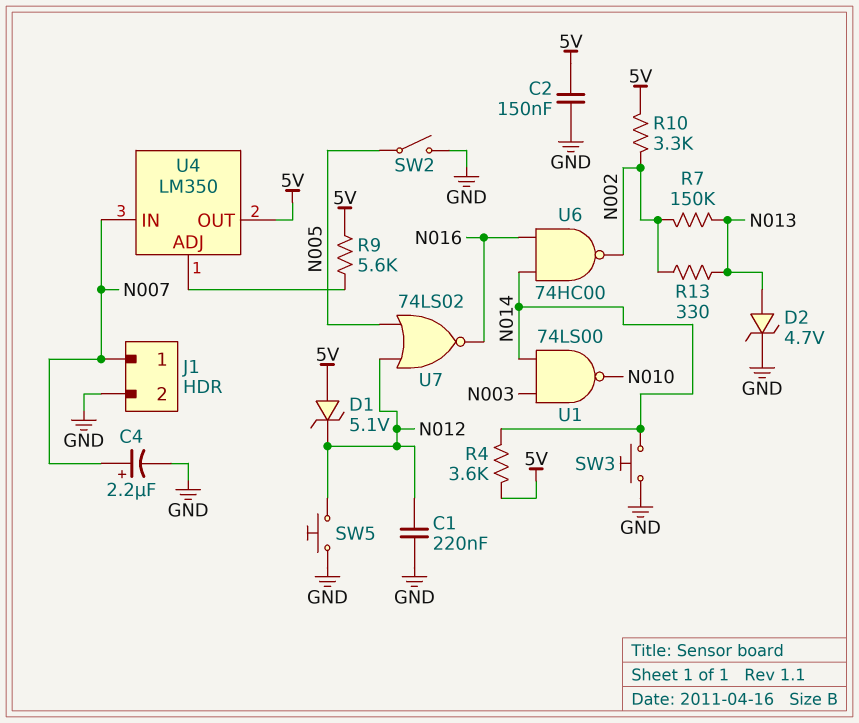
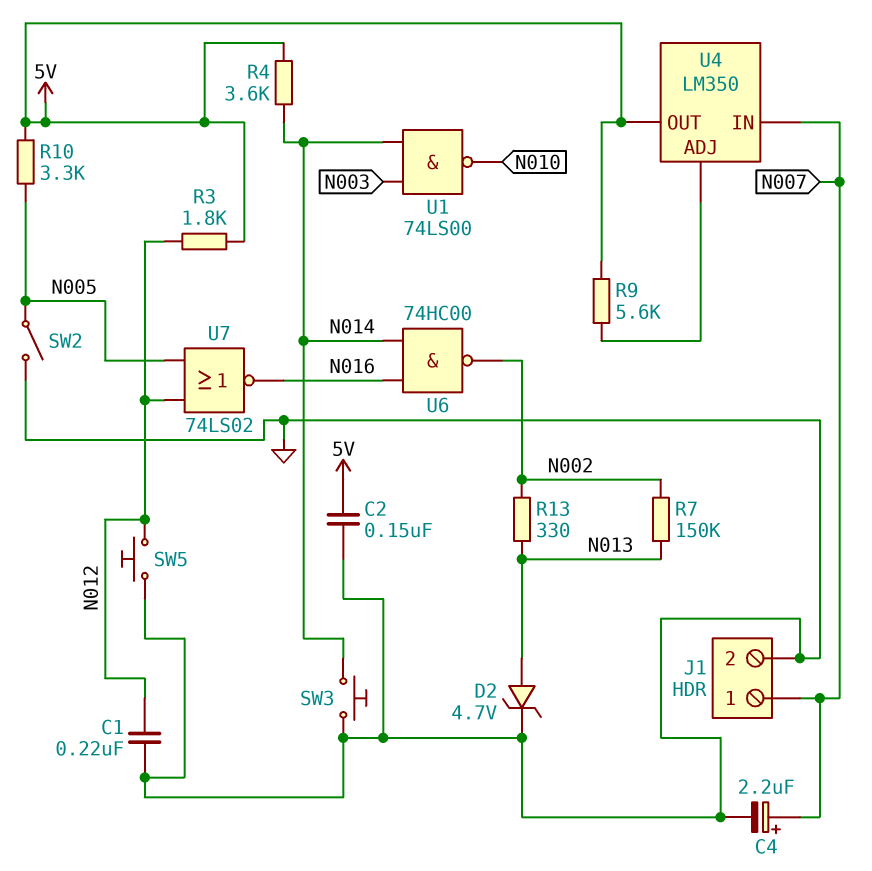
D1: zener 5.1V (A 5V, K N012) -> none
R3: none -> 1.8k (5V, N012)
R10: 3.3k (5V, N002) -> 3.3k (5V, N005)

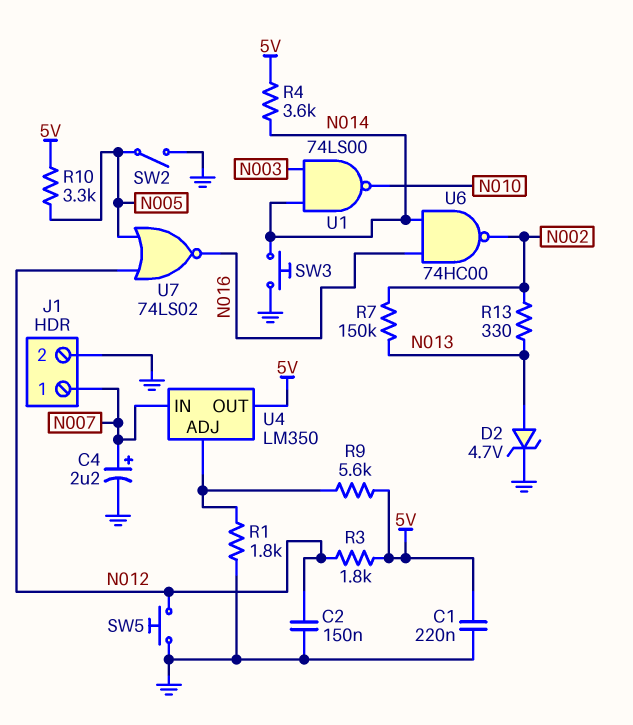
C1: 220nF (GND, N012) -> 220nF (5V, GND)
C2: 150nF (5V, GND) -> 150nF (GND, N012)
R1: none -> 1.8k (GND, U4/ADJ)

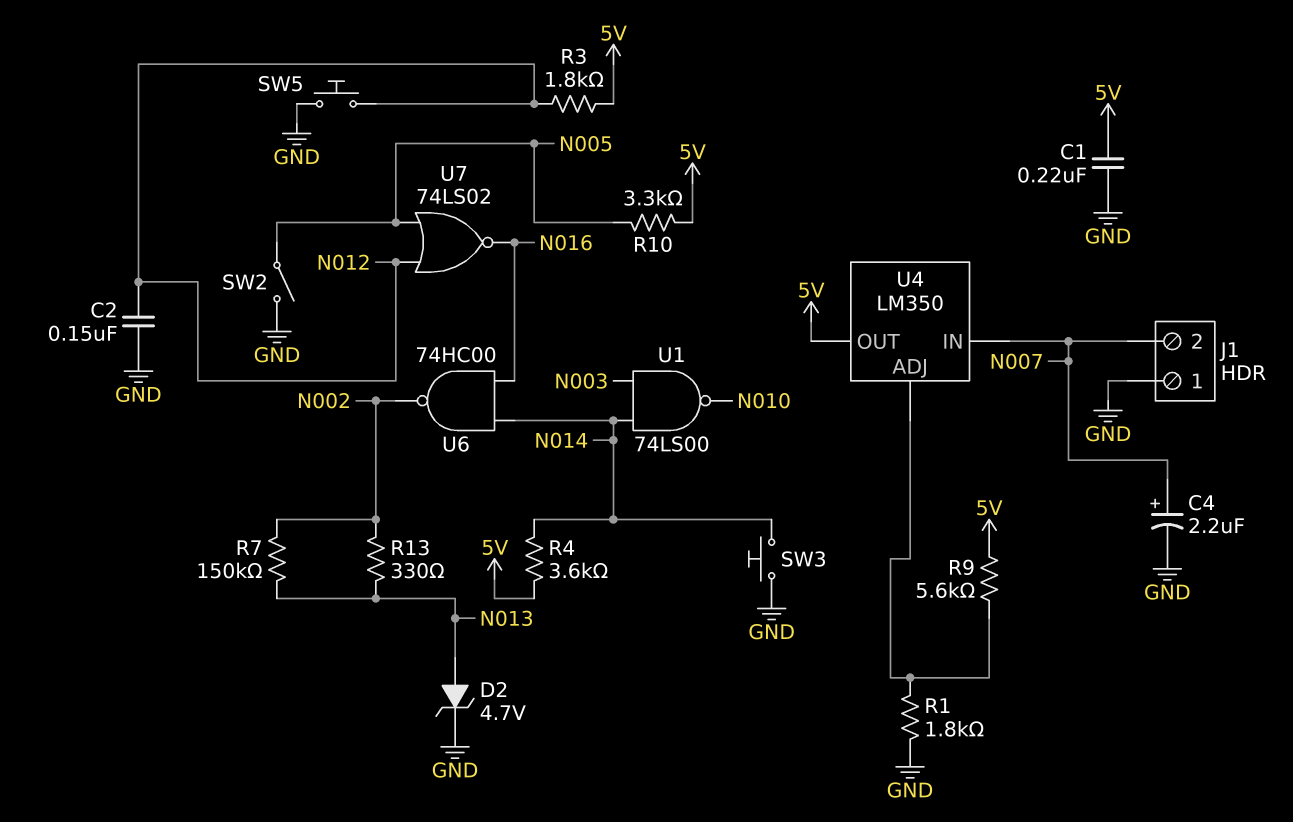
J1 pin 1: N007 -> GND
J1 pin 2: GND -> N007

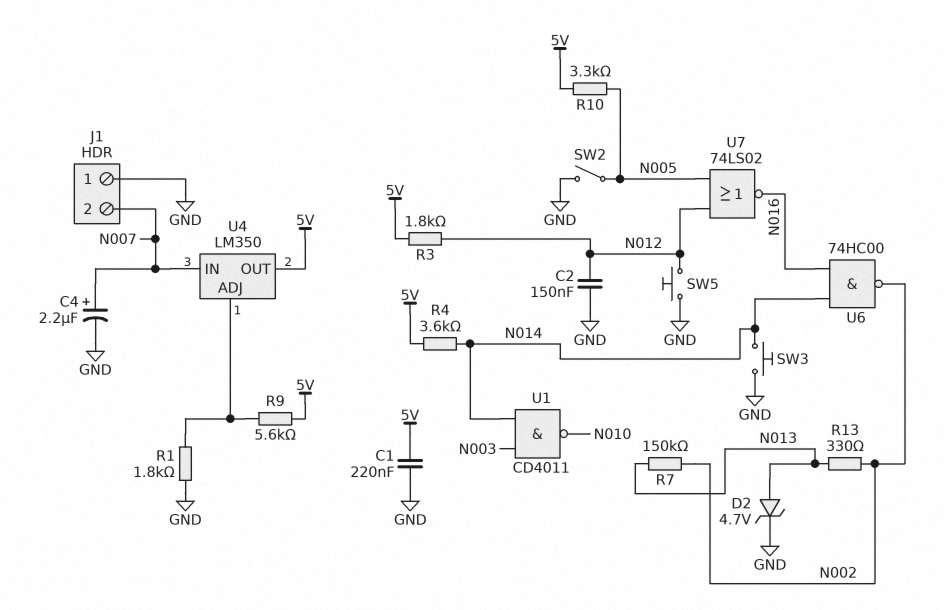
U1: NAND 74LS00 (in N003, in N014, out N010) -> NAND CD4011 (in N003, in N014, out N010)

